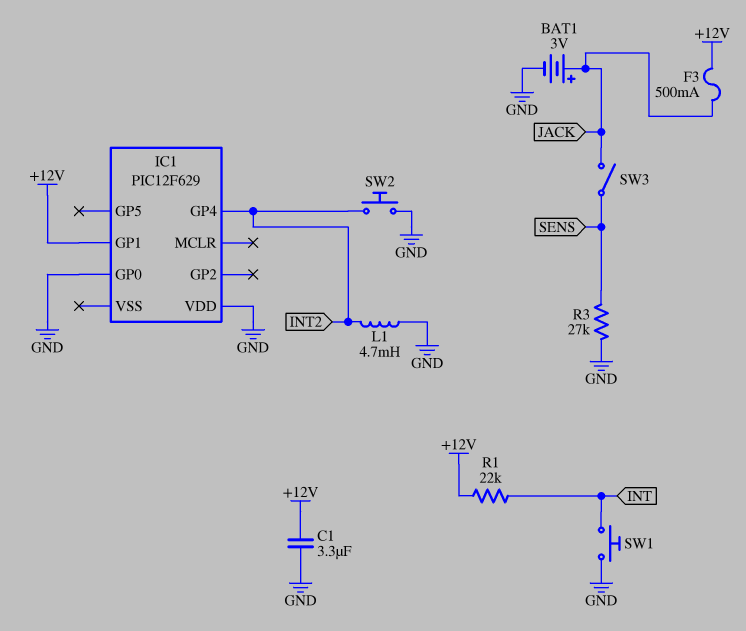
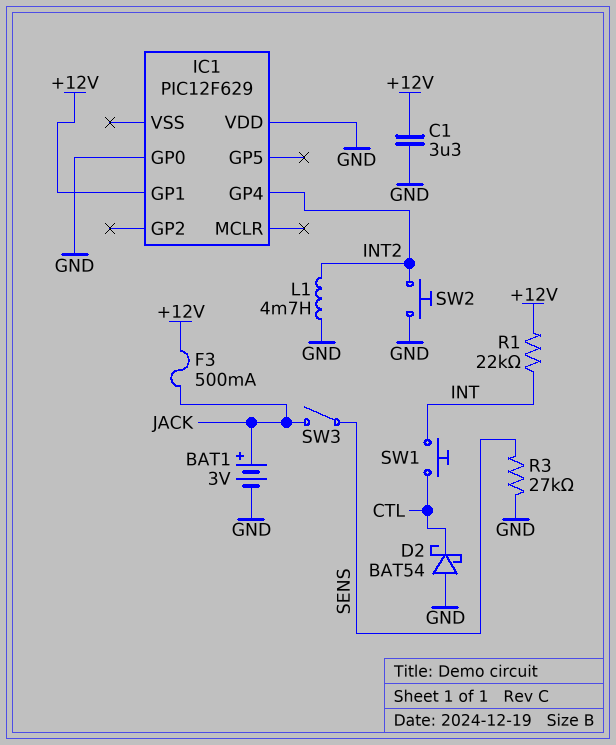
D2: none -> schottky BAT54 (A GND, K CTL)
SW1: button (GND, INT) -> button (CTL, INT)

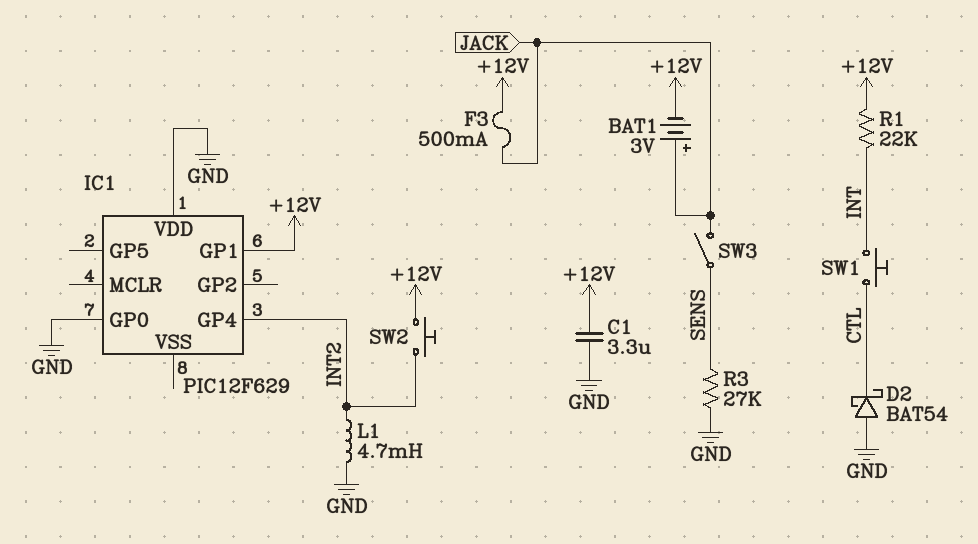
BAT1: 3V (plus JACK, minus GND) -> 3V (plus JACK, minus +12V)
SW2: button (GND, INT2) -> button (+12V, INT2)

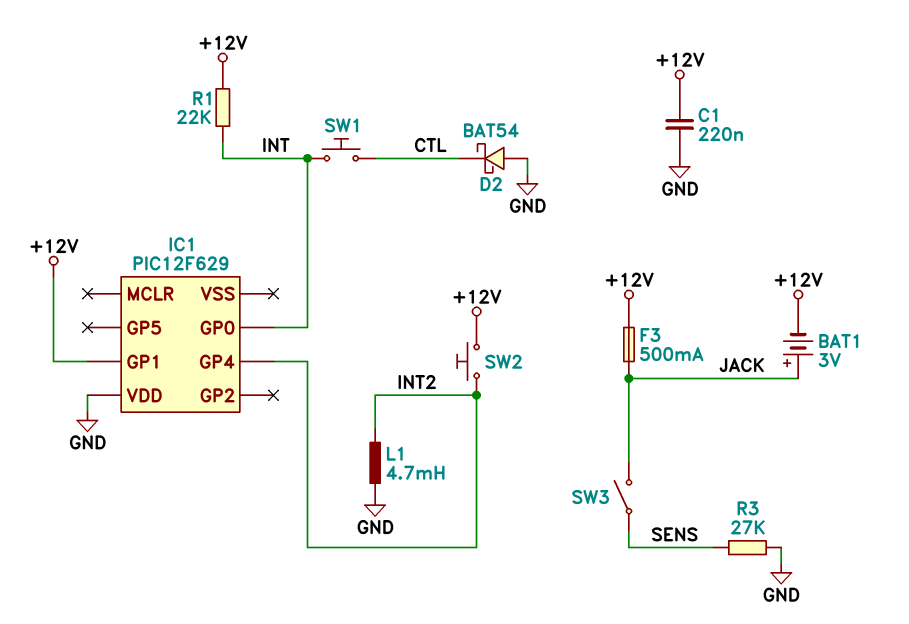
C1: 3.3uF (+12V, GND) -> 220nF (+12V, GND)
IC1 pin GP0: GND -> INT

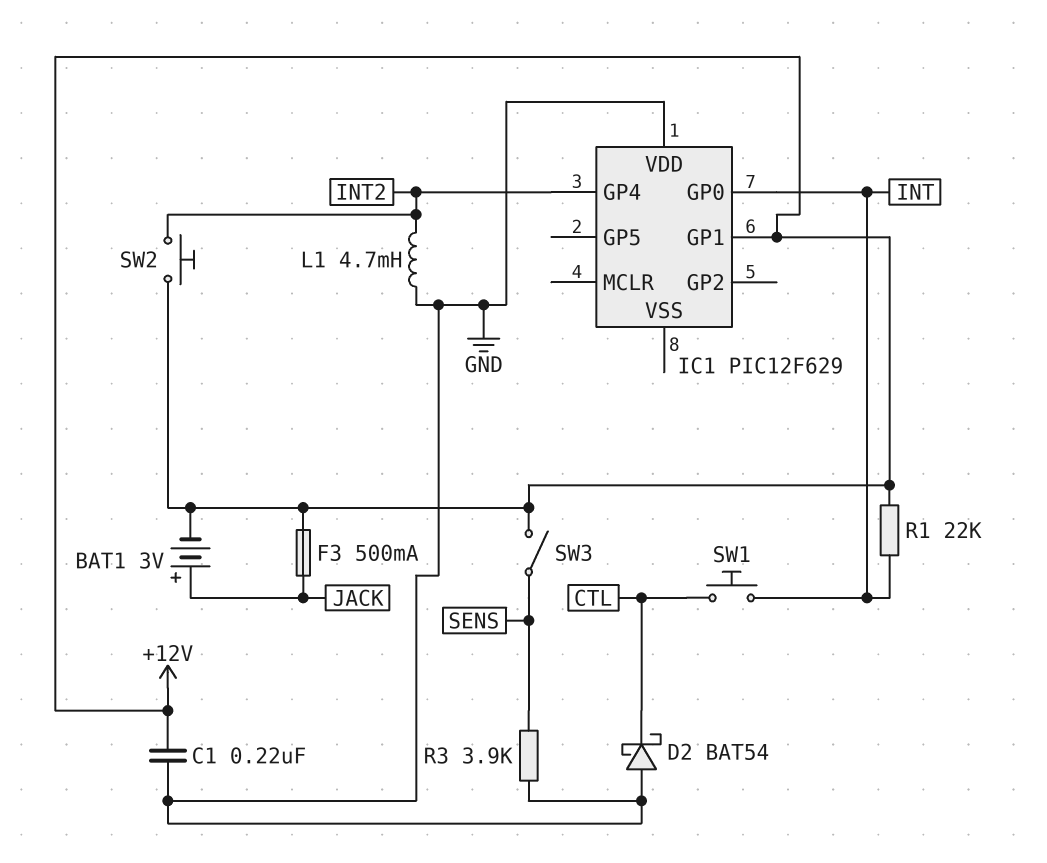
R3: 27k (GND, SENS) -> 3.9k (GND, SENS)
SW3: switch (JACK, SENS) -> switch (+12V, SENS)

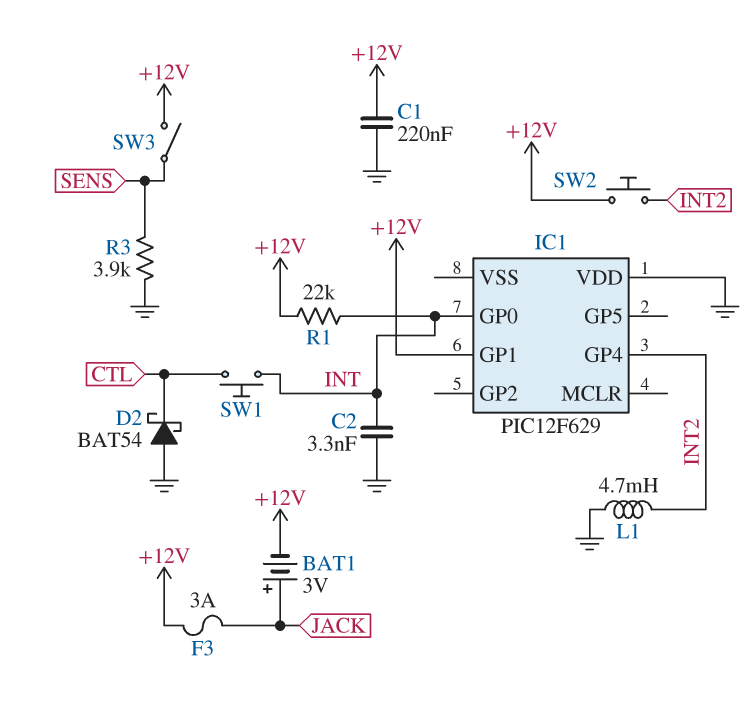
C2: none -> 3.3nF (GND, INT)
F3: 500mA (+12V, JACK) -> 3A (+12V, JACK)

